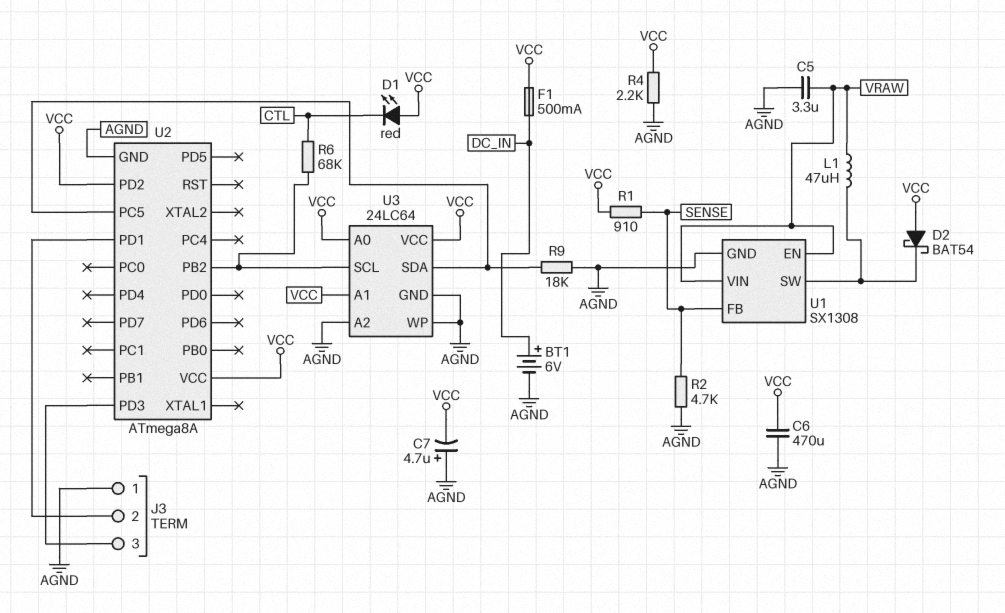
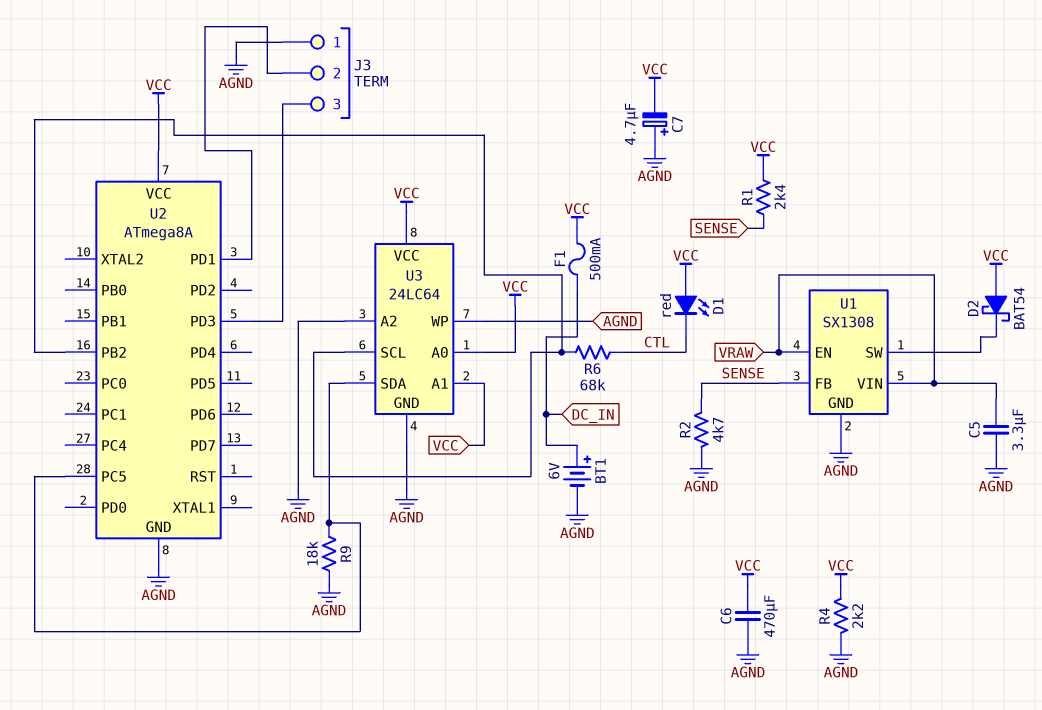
L1: 47uH (U1/SW, VRAW) -> none
R1: 910 (SENSE, VCC) -> 2.4k (SENSE, VCC)
U2 pin PD2: VCC -> none

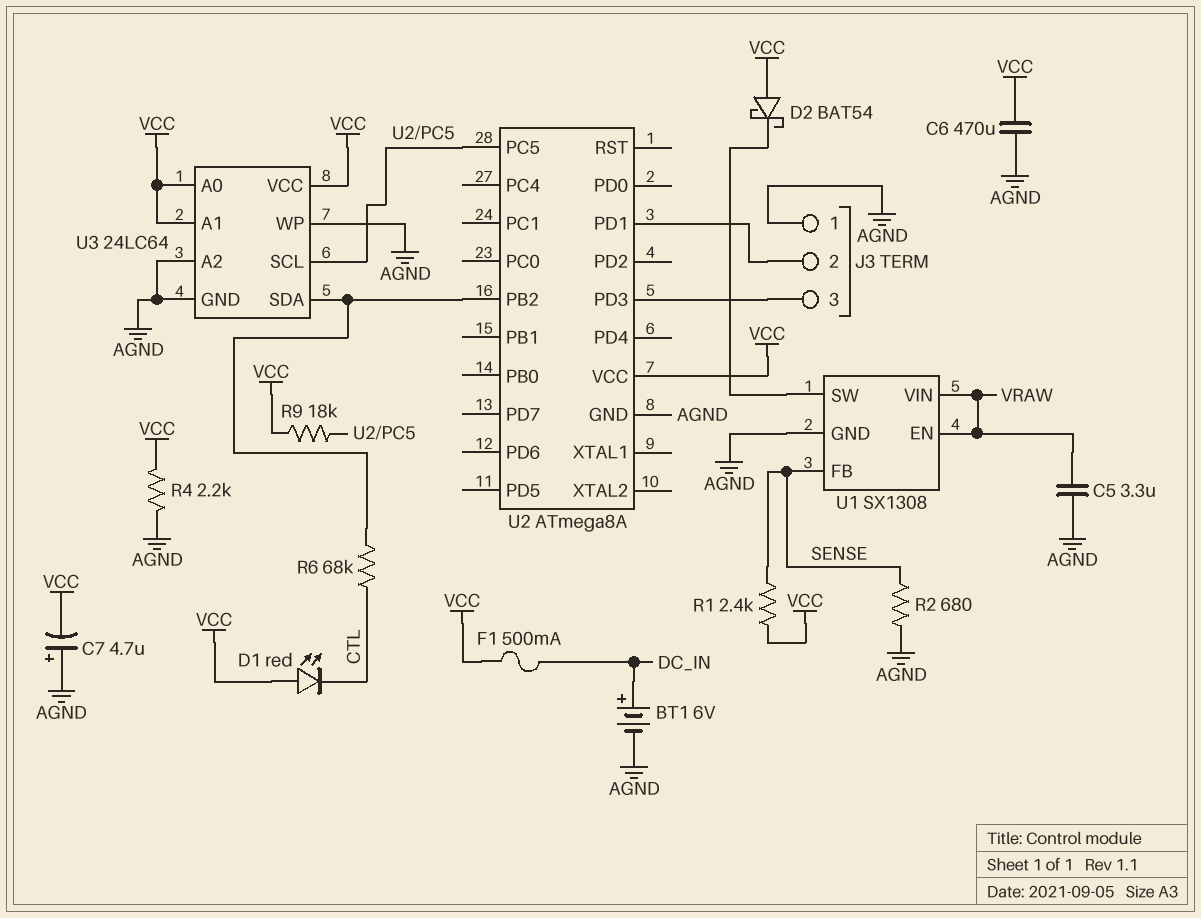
R2: 4.7k (AGND, SENSE) -> 680 (AGND, SENSE)
R9: 18k (AGND, U2/PC5) -> 18k (U2/PC5, VCC)
U3 pin SCL: U2/PB2 -> U2/PC5
U3 pin SDA: U2/PC5 -> U2/PB2

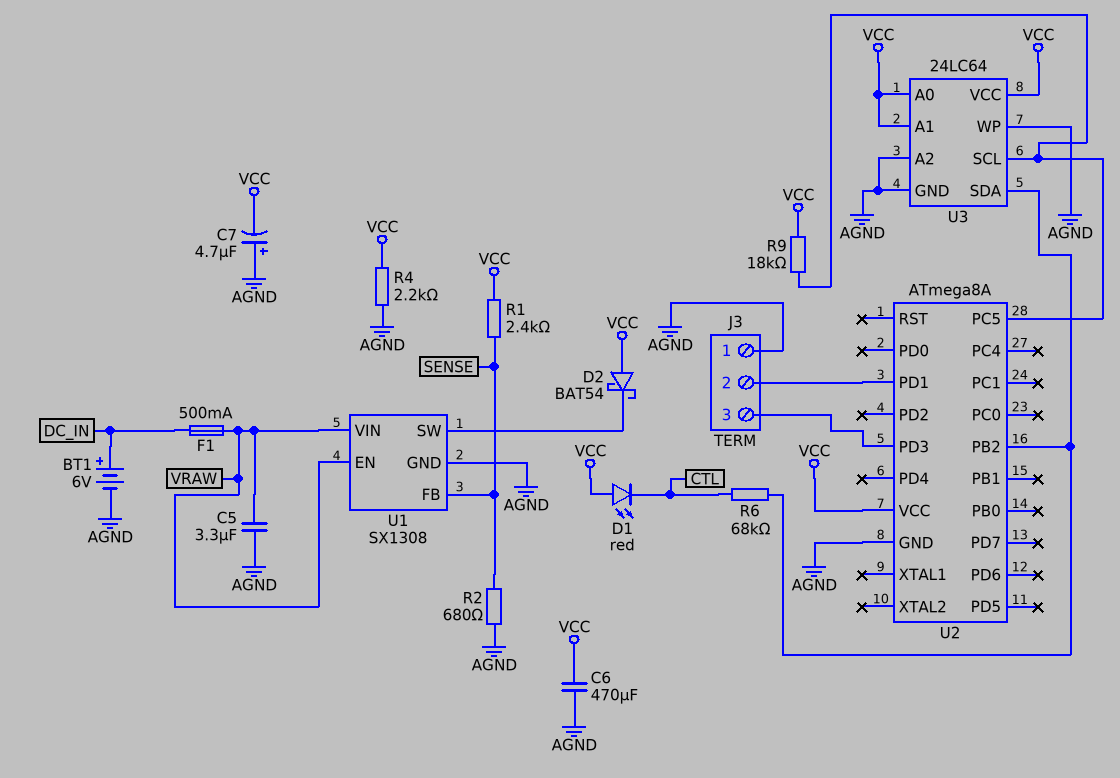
F1: 500mA (DC_IN, VCC) -> 500mA (DC_IN, VRAW)

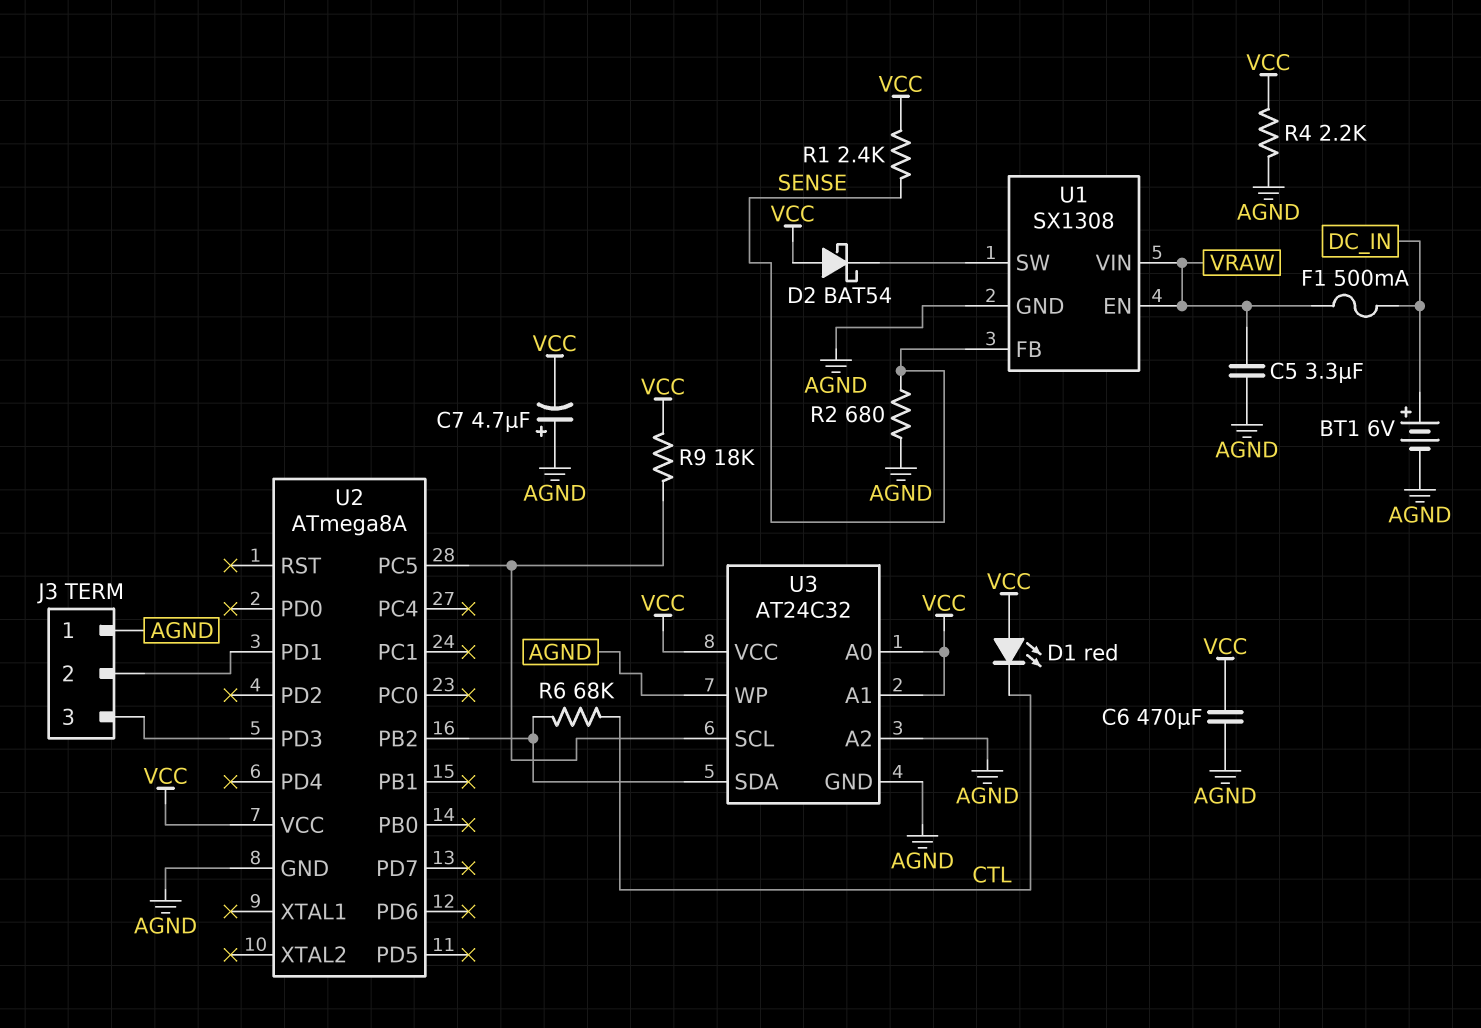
U3: 24LC64 -> AT24C32

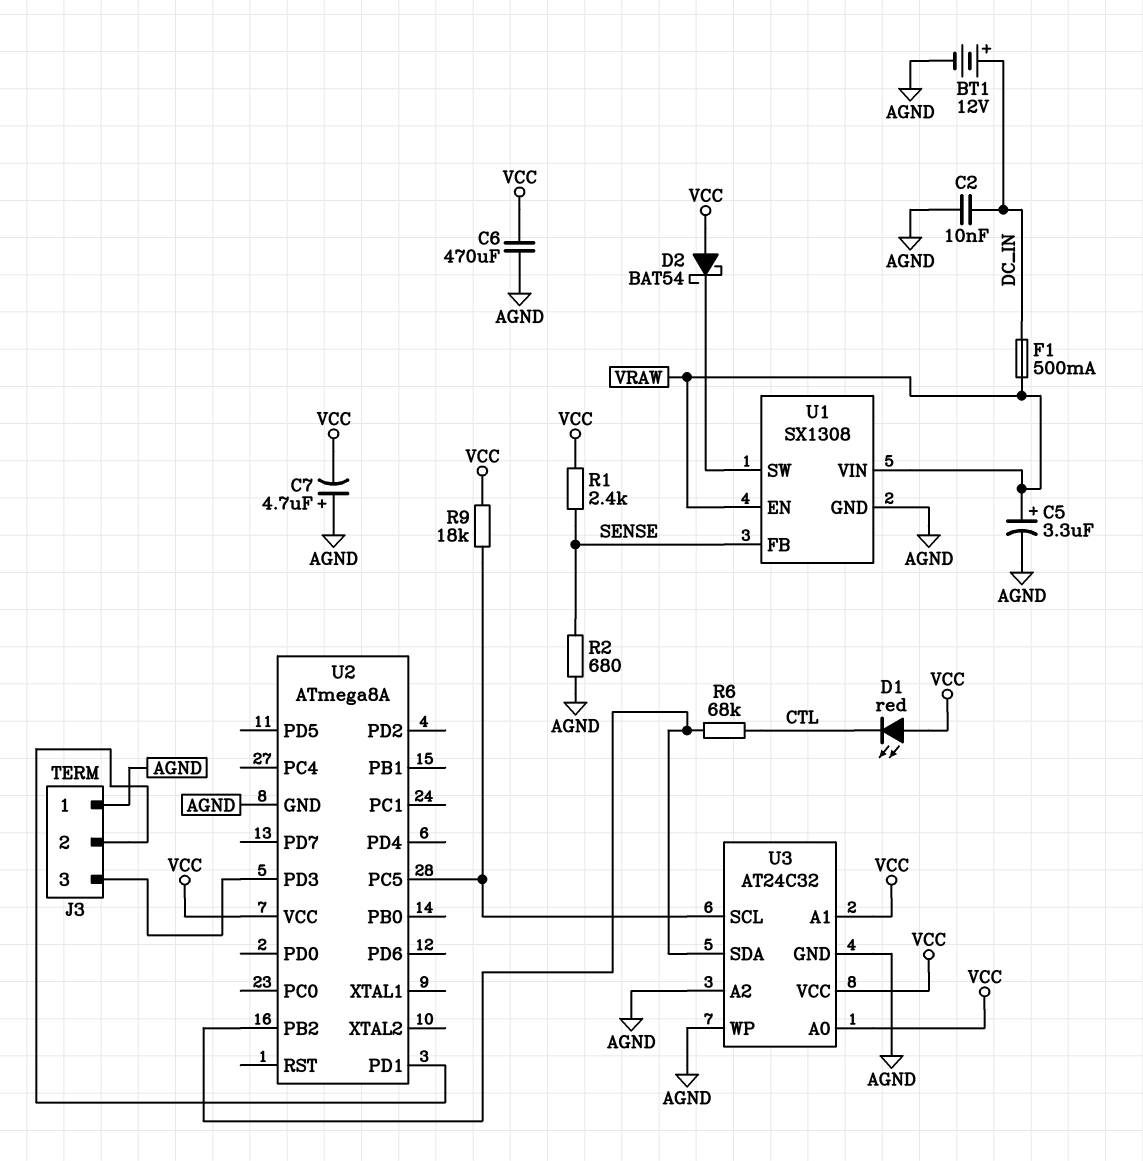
BT1: 6V (plus DC_IN, minus AGND) -> 12V (plus DC_IN, minus AGND)
C2: none -> 10nF (AGND, DC_IN)
C5: 3.3uF (AGND, VRAW) -> 3.3uF (plus VRAW, minus AGND)
R4: 2.2k (AGND, VCC) -> none

